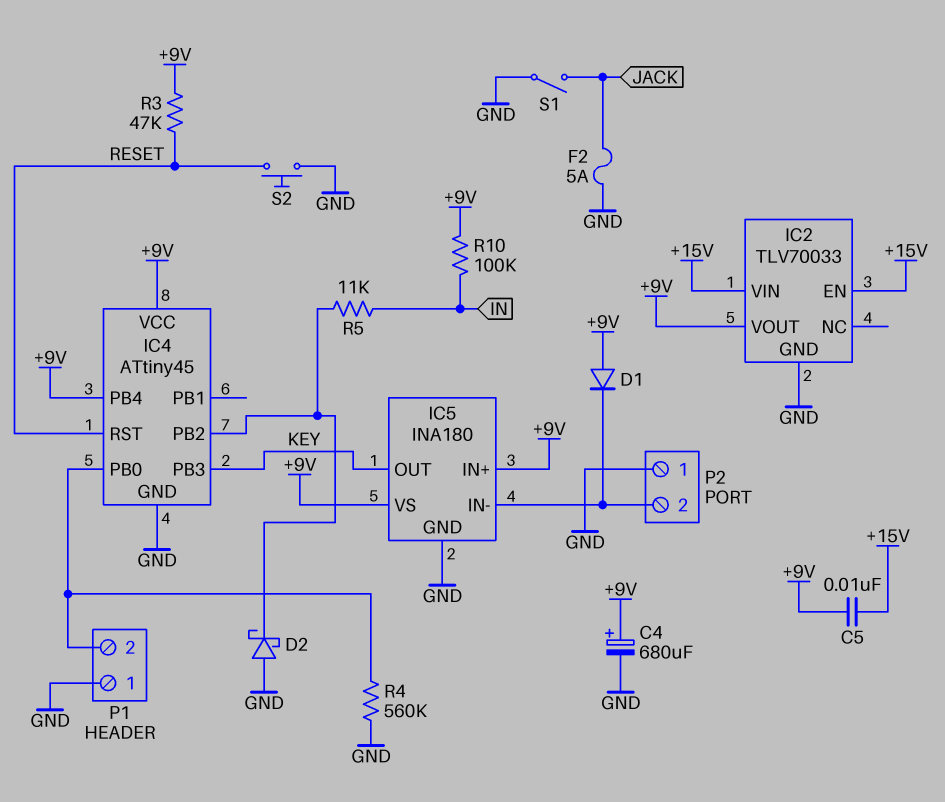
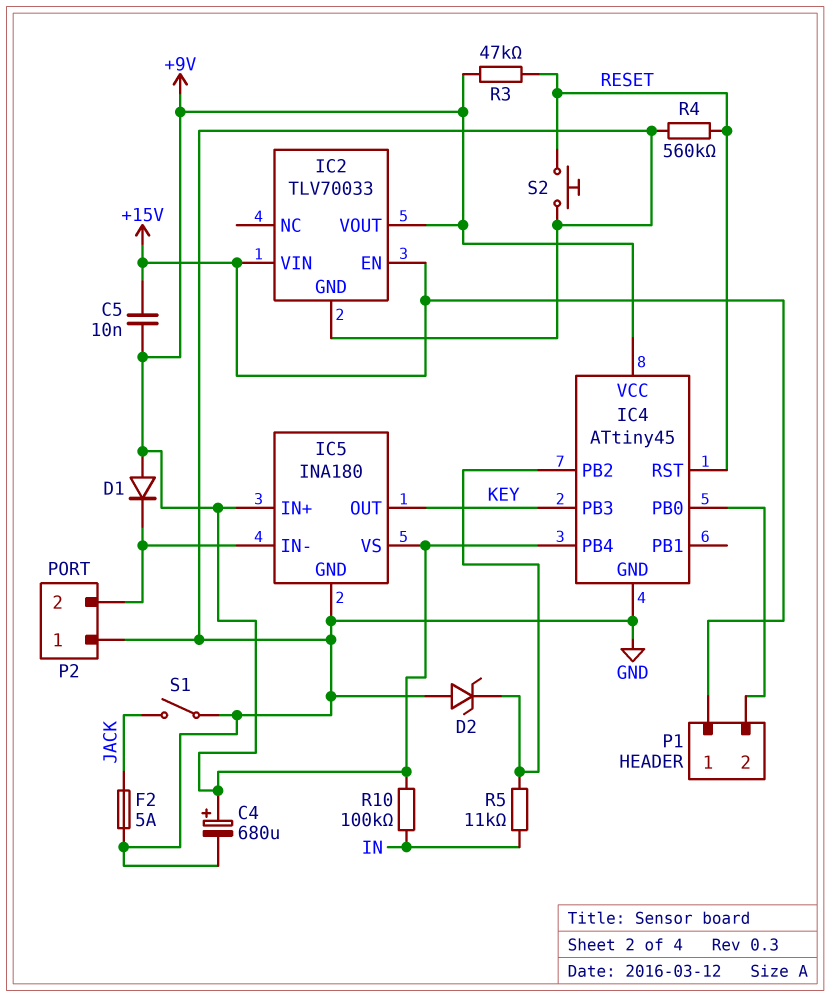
D2: schottky (A GND, K IC4/PB2) -> zener (A GND, K IC4/PB2)
P1 pin 1: GND -> +15V
R4: 560k (GND, IC4/PB0) -> 560k (GND, RESET)

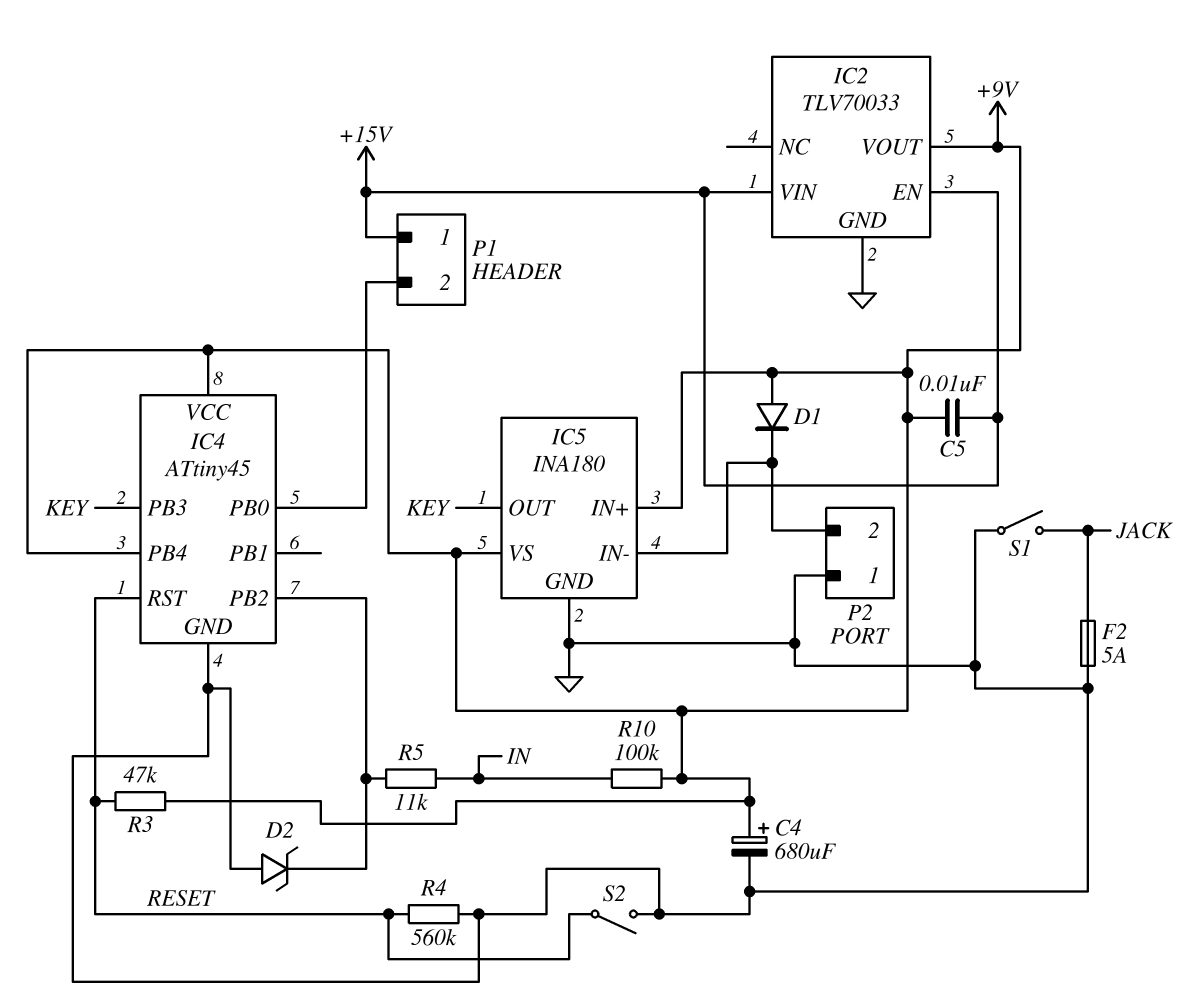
S2: button (GND, RESET) -> switch (GND, RESET)

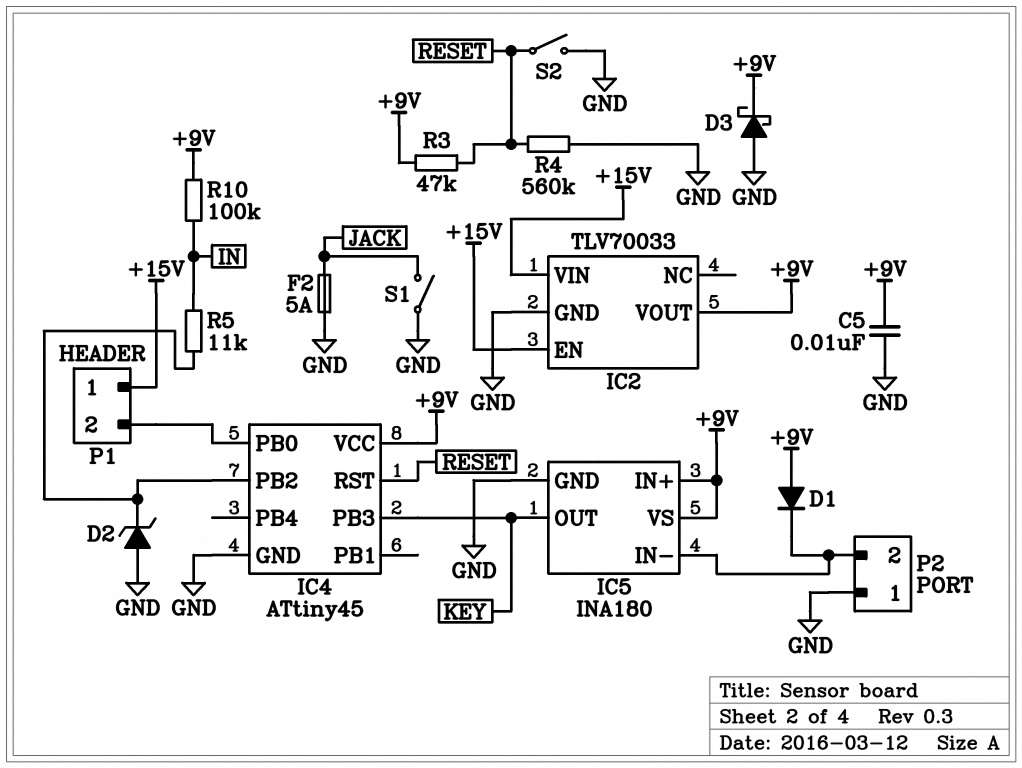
C4: 680uF (plus +9V, minus GND) -> none
C5: 10nF (+9V, +15V) -> 10nF (+9V, GND)
D3: none -> schottky (A GND, K +9V)
IC4 pin PB4: +9V -> none

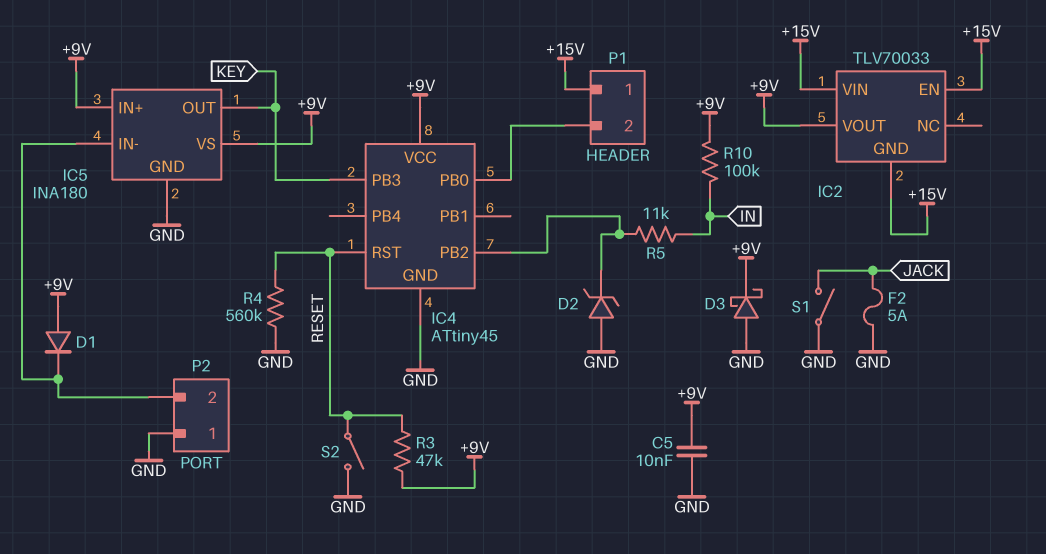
IC2 pin GND: GND -> +15V

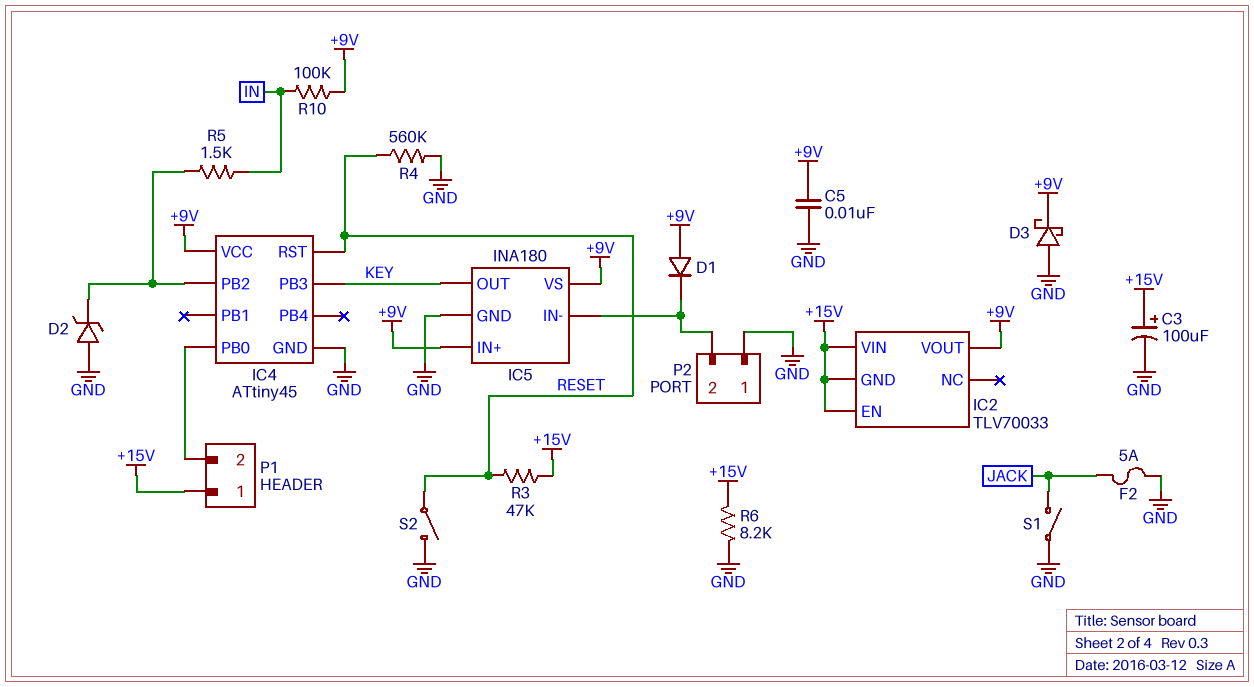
C3: none -> 100uF (plus +15V, minus GND)
R3: 47k (+9V, RESET) -> 47k (+15V, RESET)
R5: 11k (IC4/PB2, IN) -> 1.5k (IC4/PB2, IN)
R6: none -> 8.2k (+15V, GND)

